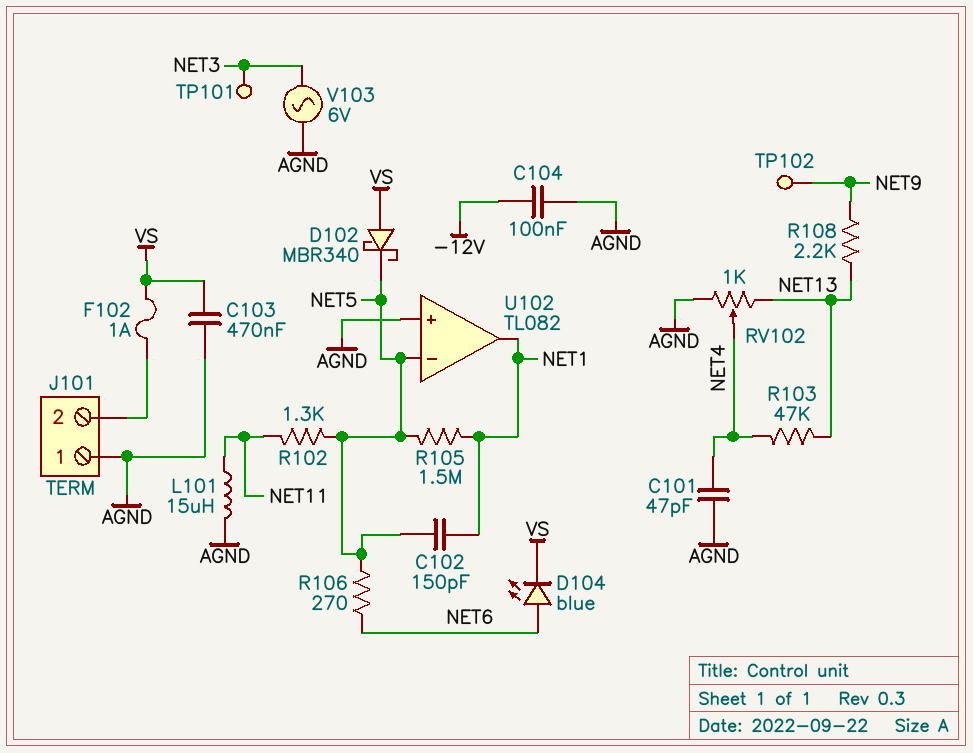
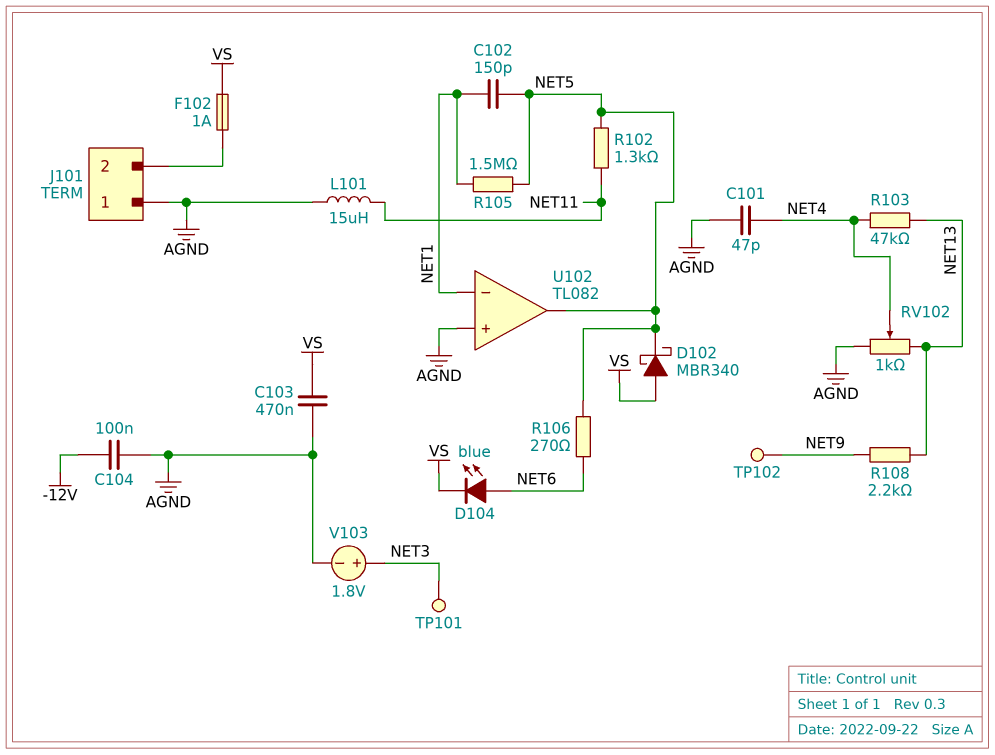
U102 pin in-: NET5 -> NET1
U102 pin out: NET1 -> NET5
V103: AC 6V (AGND, NET3) -> 1.8V (plus NET3, minus AGND)

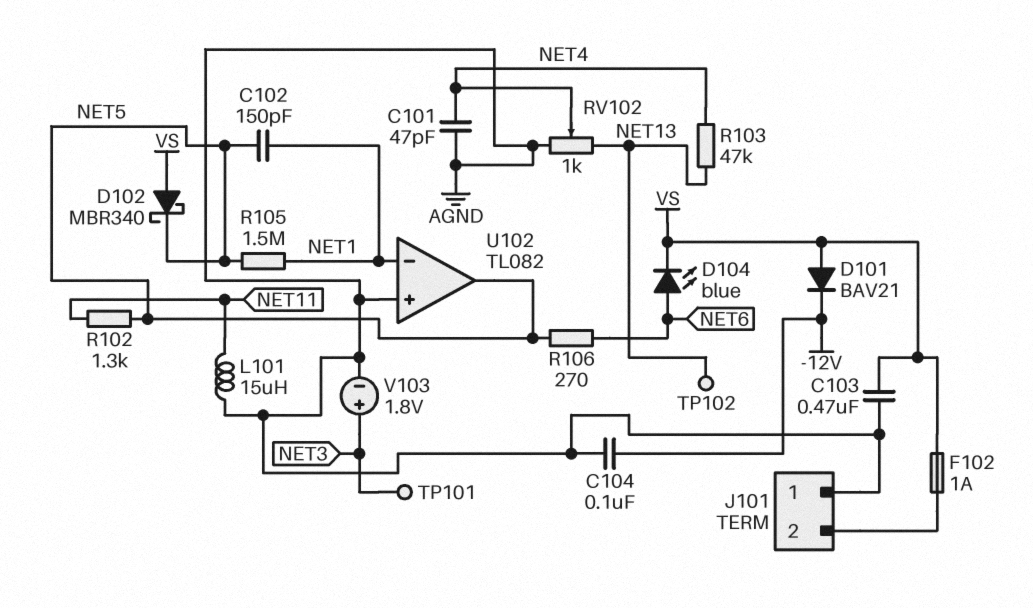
D101: none -> diode BAV21 (A VS, K -12V)
R108: 2.2k (NET9, NET13) -> none
TP102: test point (NET9) -> test point (NET13)

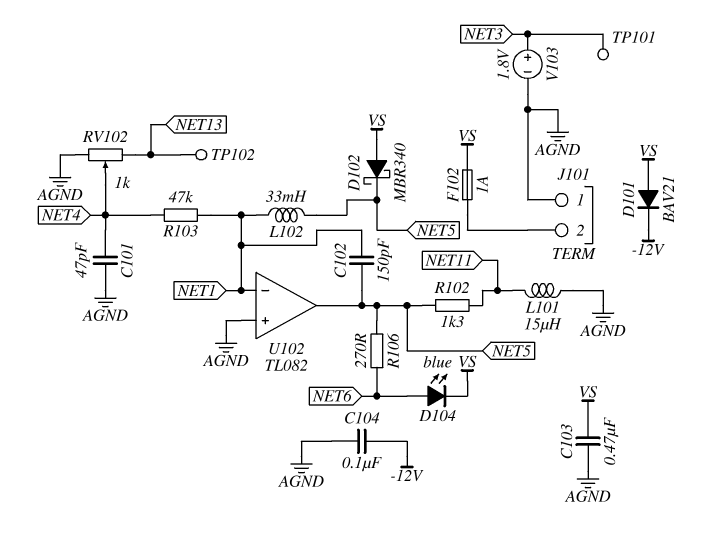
L102: none -> 33mH (NET1, NET5)
R103: 47k (NET4, NET13) -> 47k (NET1, NET4)
R105: 1.5M (NET1, NET5) -> none

